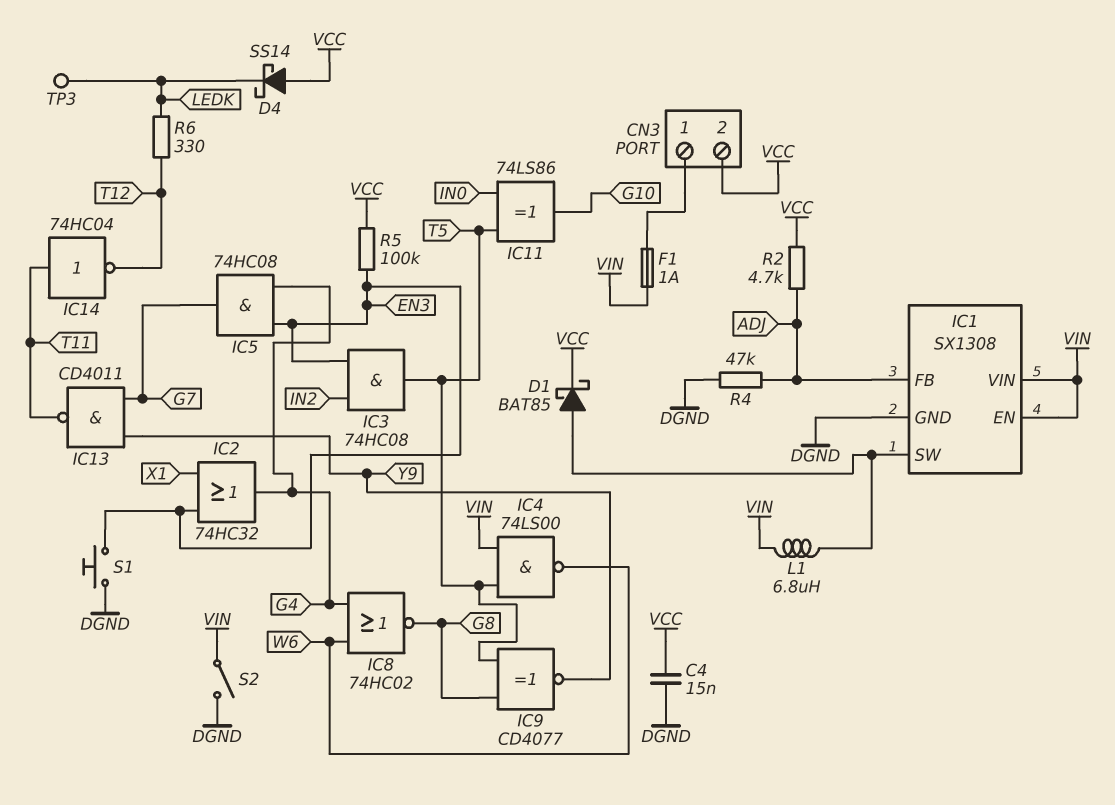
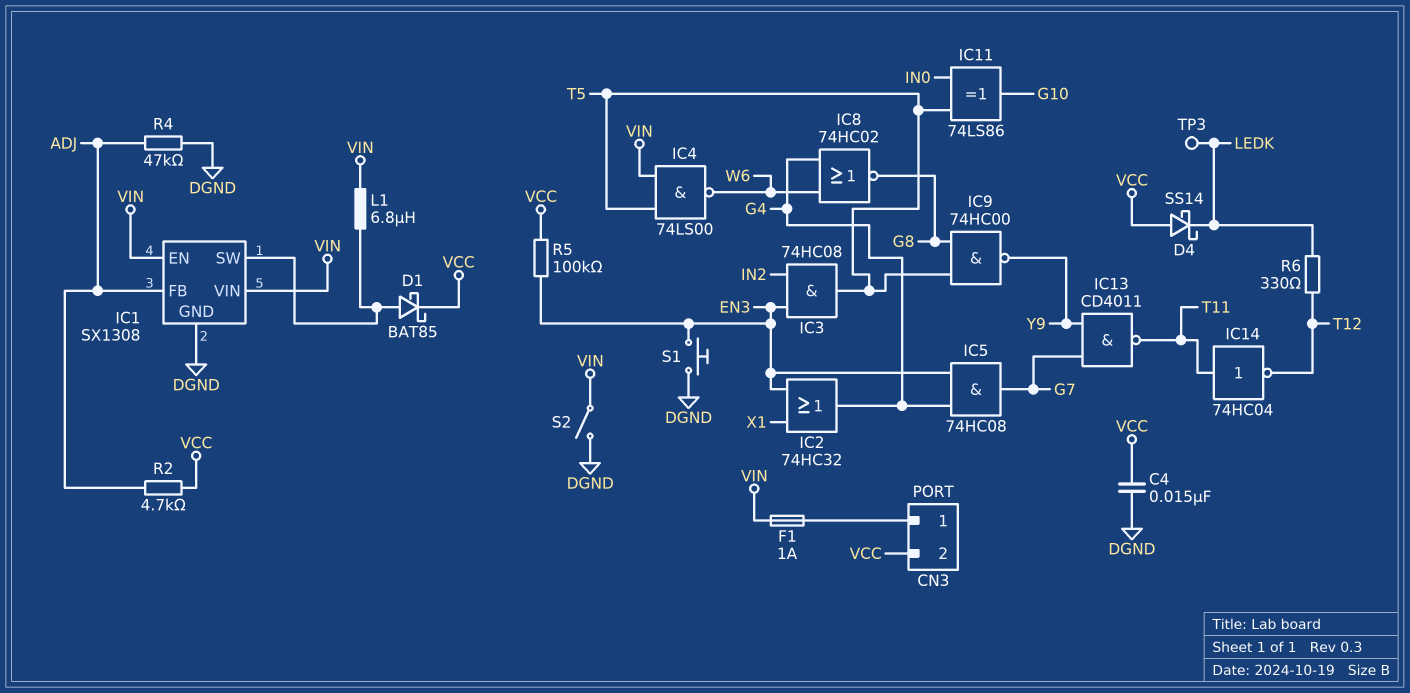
IC9: XNOR CD4077 (in G8, in T5, out Y9) -> NAND 74HC00 (in G8, in T5, out Y9)

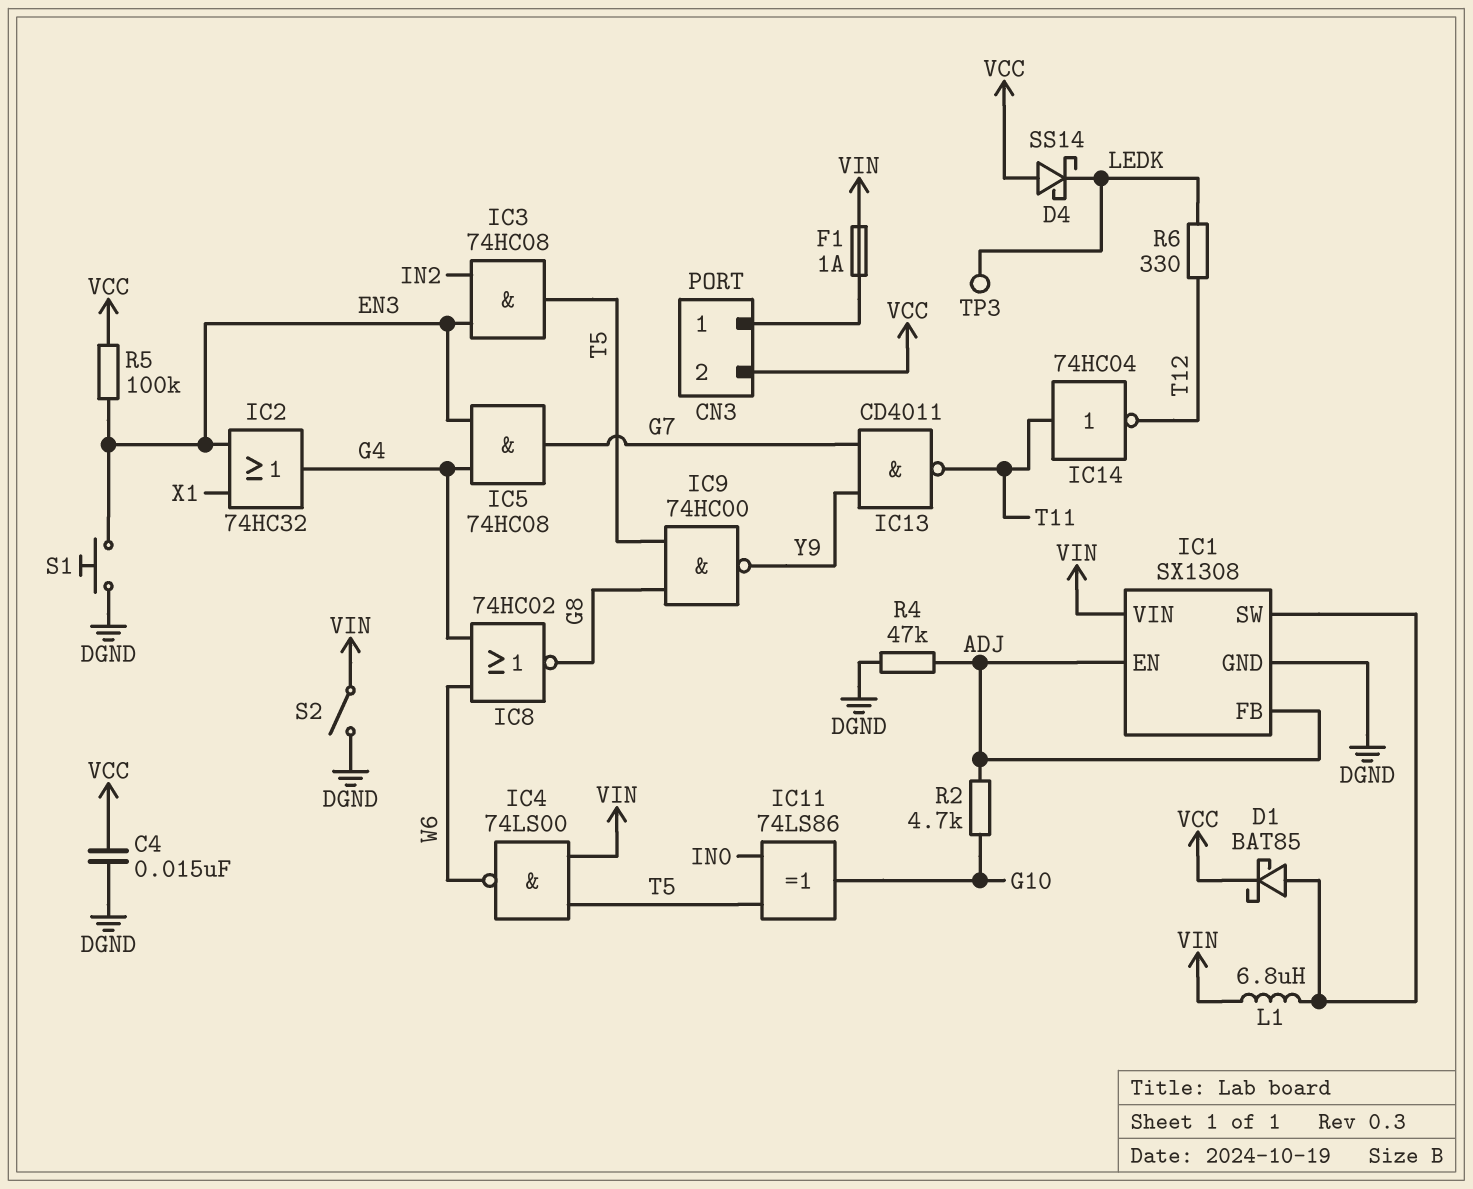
IC1 pin EN: VIN -> ADJ
R2: 4.7k (ADJ, VCC) -> 4.7k (ADJ, G10)

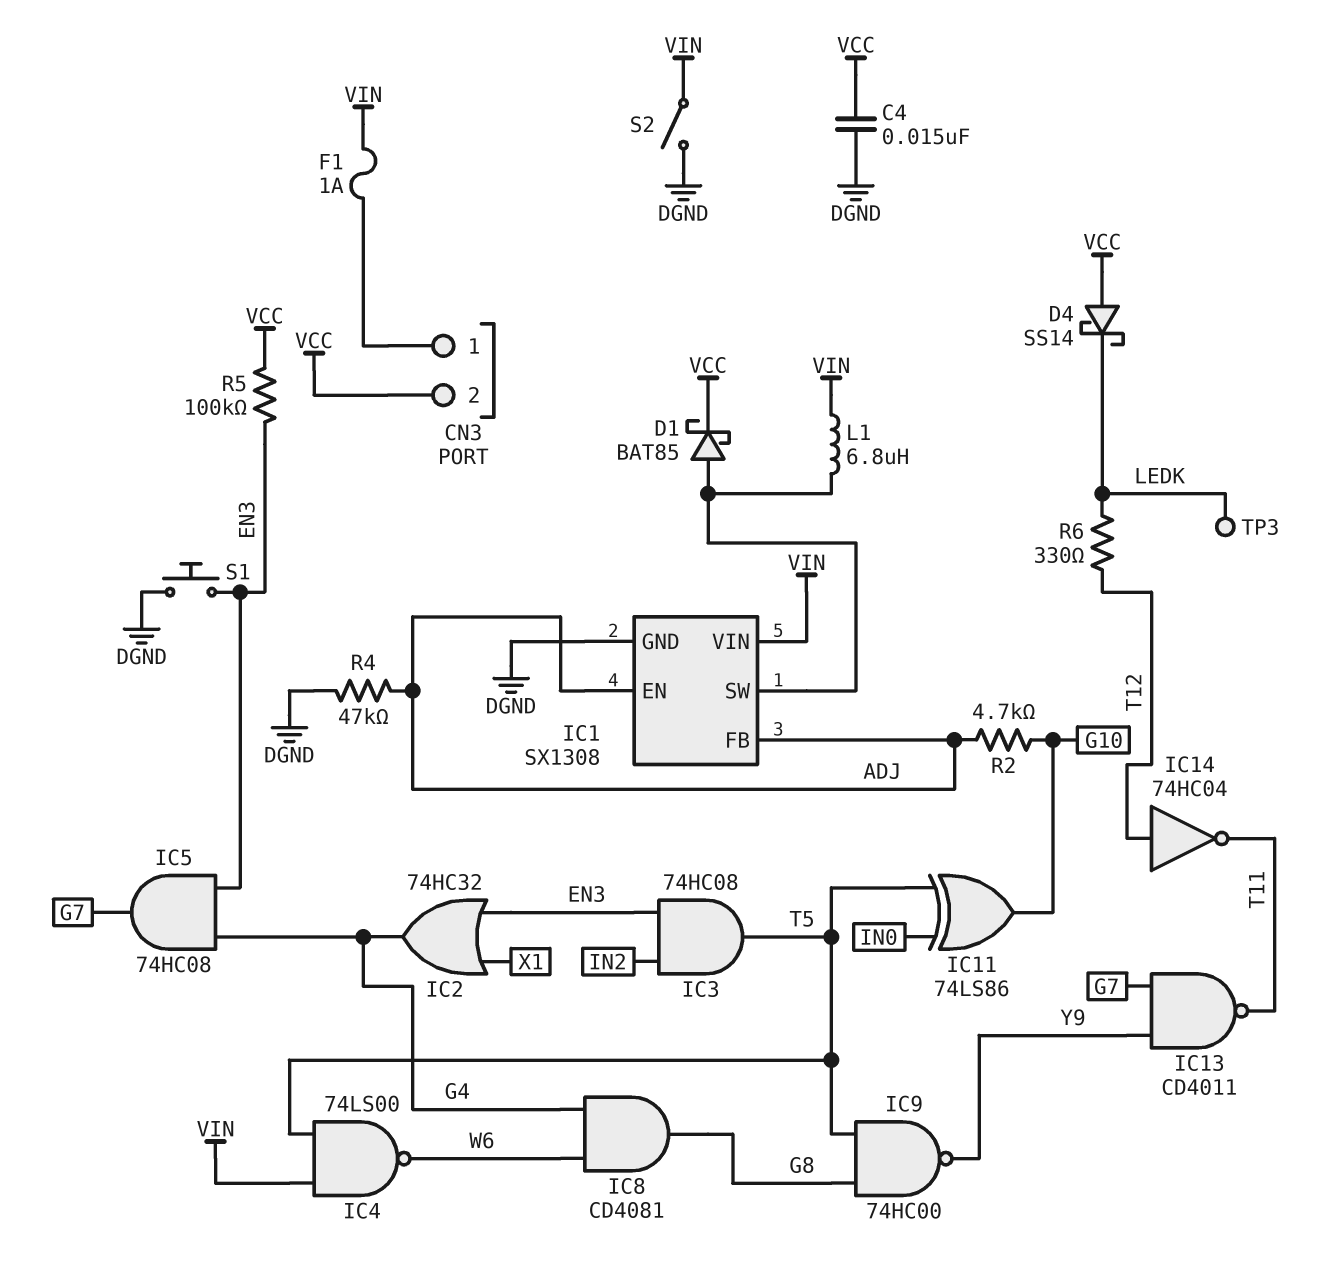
IC8: NOR 74HC02 (in G4, in W6, out G8) -> AND CD4081 (in G4, in W6, out G8)
IC14: NOT 74HC04 (in T11, out T12) -> NOT 74HC04 (in T12, out T11)

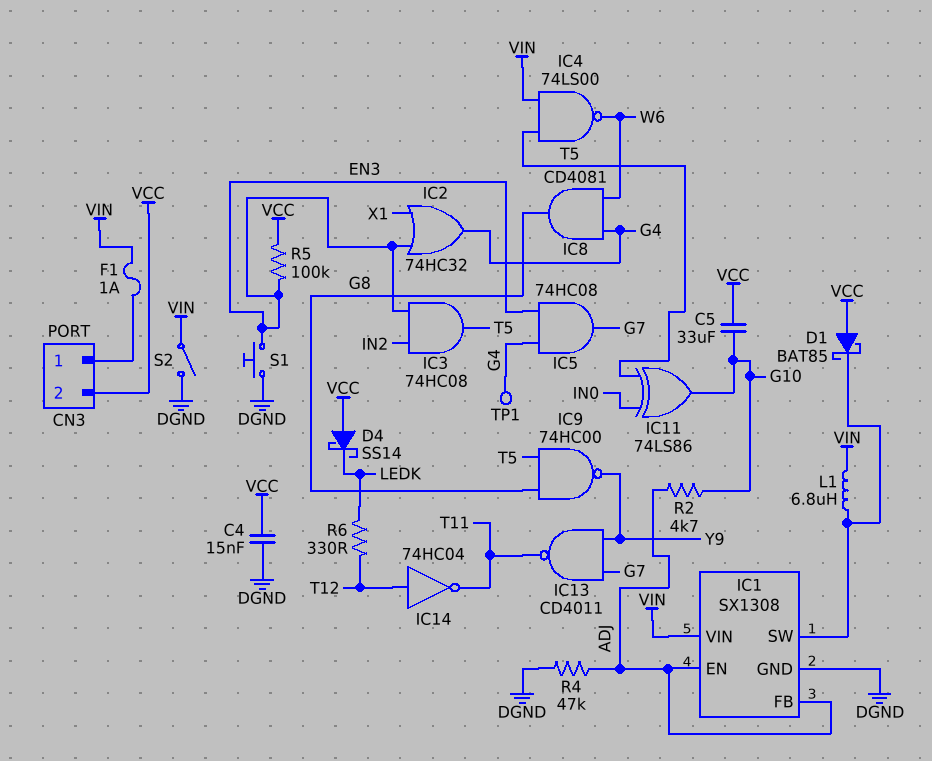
C5: none -> 33uF (G10, VCC)
D1: schottky BAT85 (A IC1/SW, K VCC) -> schottky BAT85 (A VCC, K IC1/SW)
TP1: none -> test point (G4)
TP3: test point (LEDK) -> none

